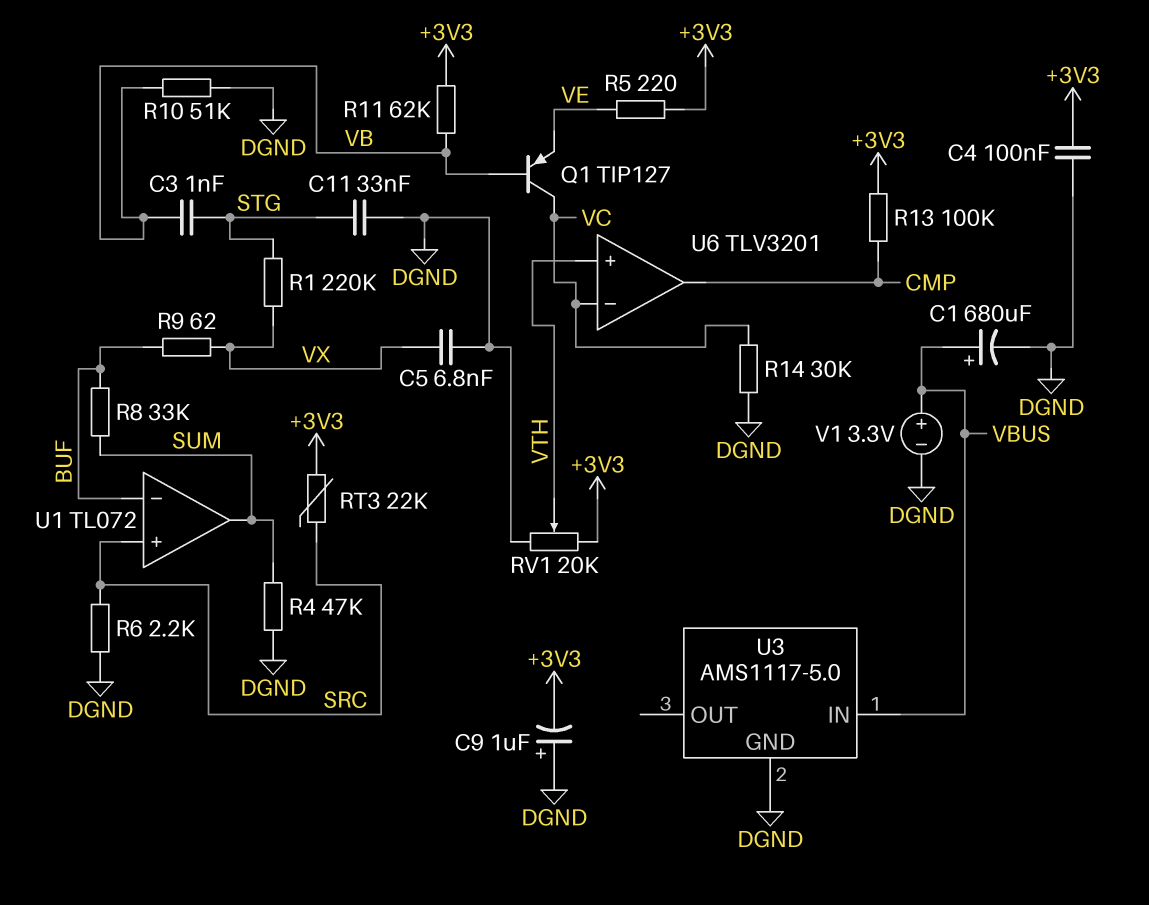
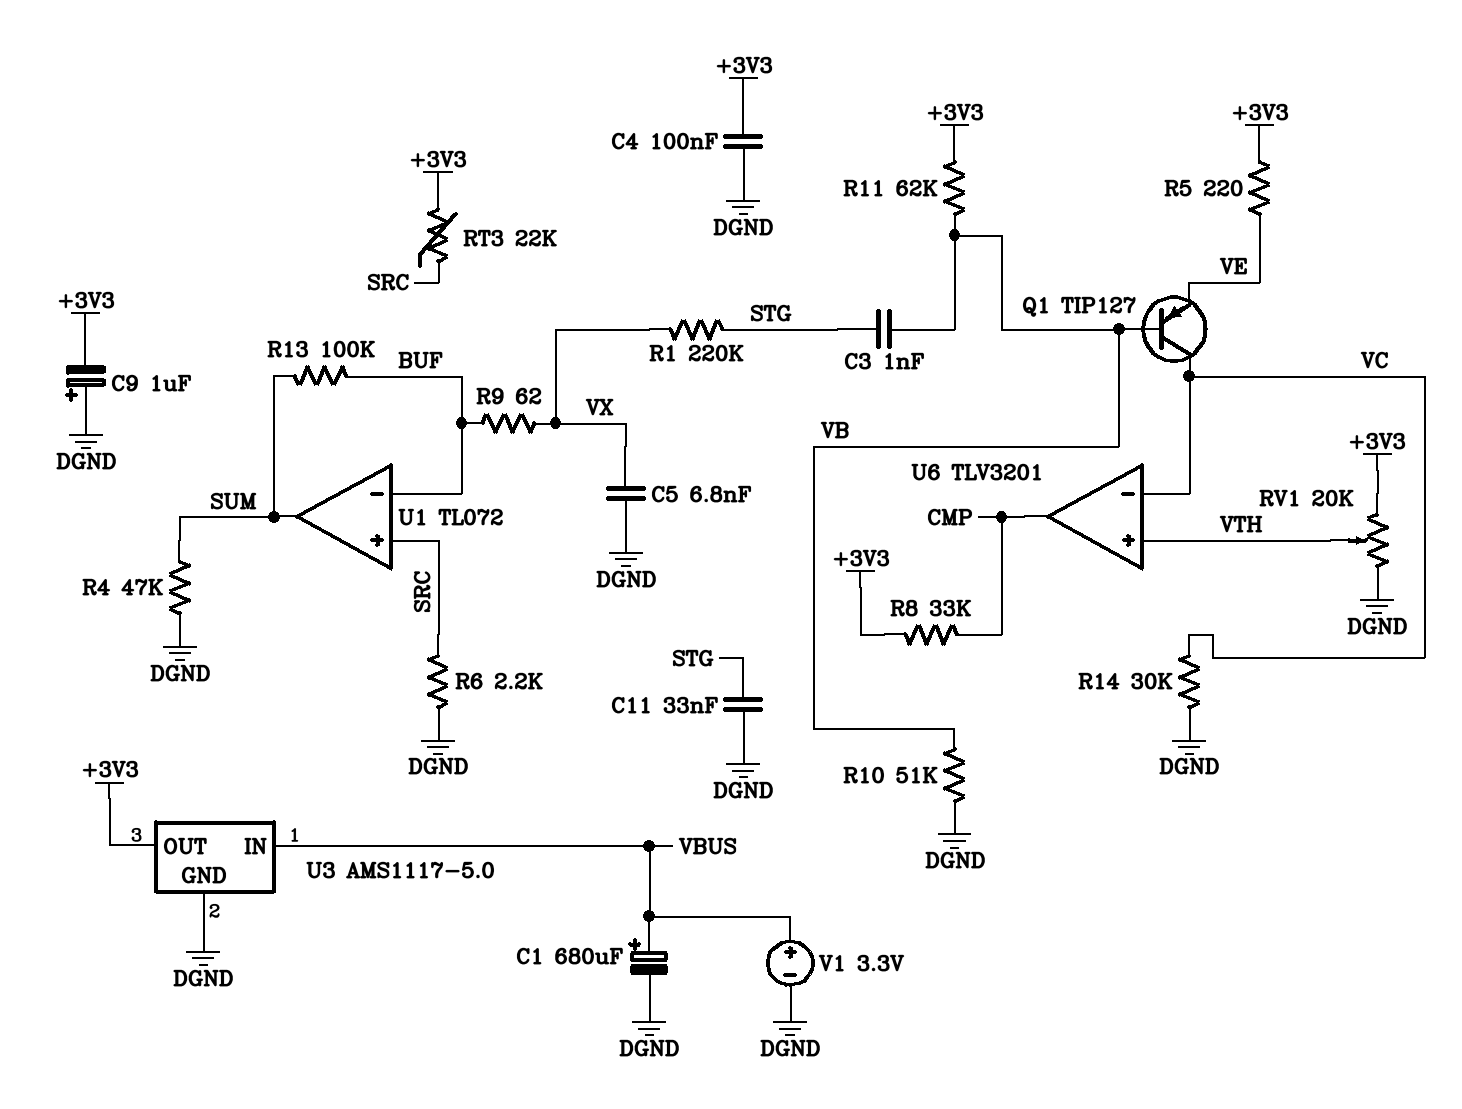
R8: 33k (BUF, SUM) -> 33k (+3V3, CMP)
R13: 100k (+3V3, CMP) -> 100k (BUF, SUM)
U3 pin OUT: none -> +3V3

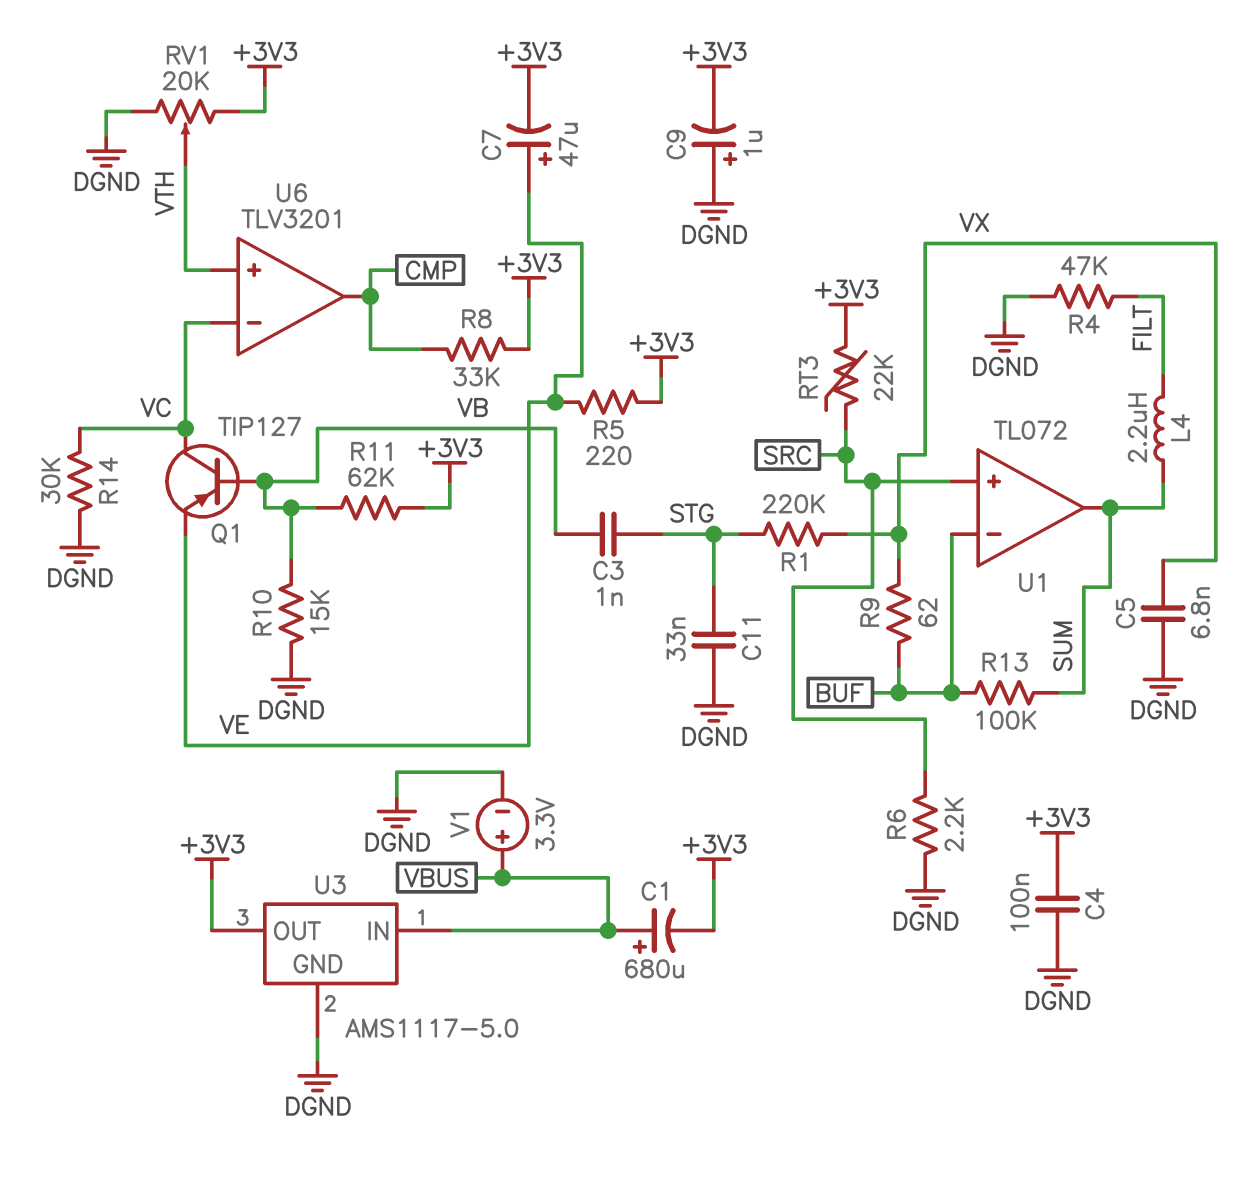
C1: 680uF (plus VBUS, minus DGND) -> 680uF (plus VBUS, minus +3V3)
C7: none -> 47uF (plus VE, minus +3V3)
L4: none -> 2.2uH (FILT, SUM)
R4: 47k (DGND, SUM) -> 47k (DGND, FILT)
R10: 51k (DGND, VB) -> 15k (DGND, VB)

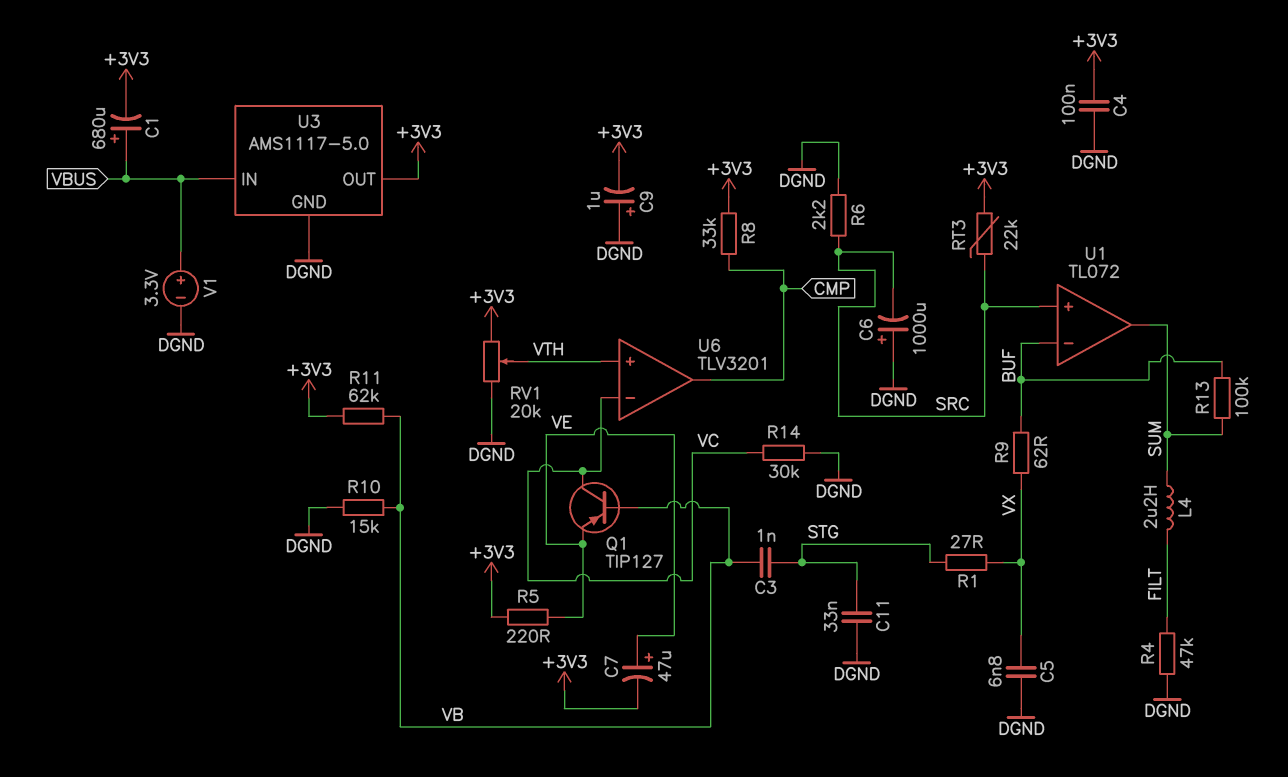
C6: none -> 1000uF (plus DGND, minus SRC)
R1: 220k (STG, VX) -> 27 (STG, VX)

